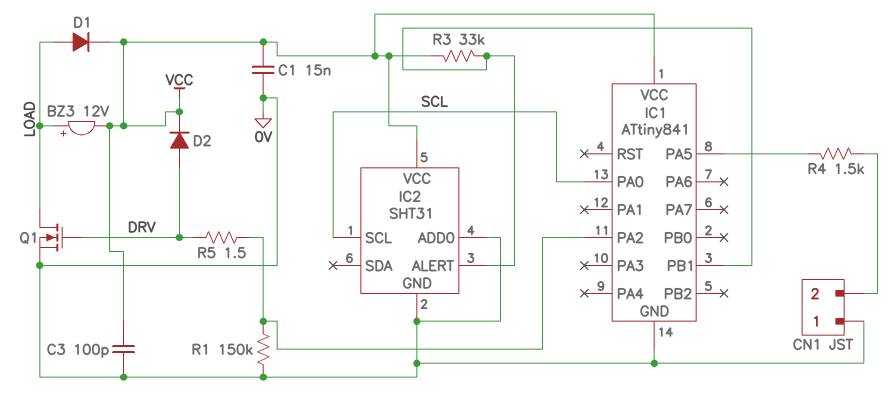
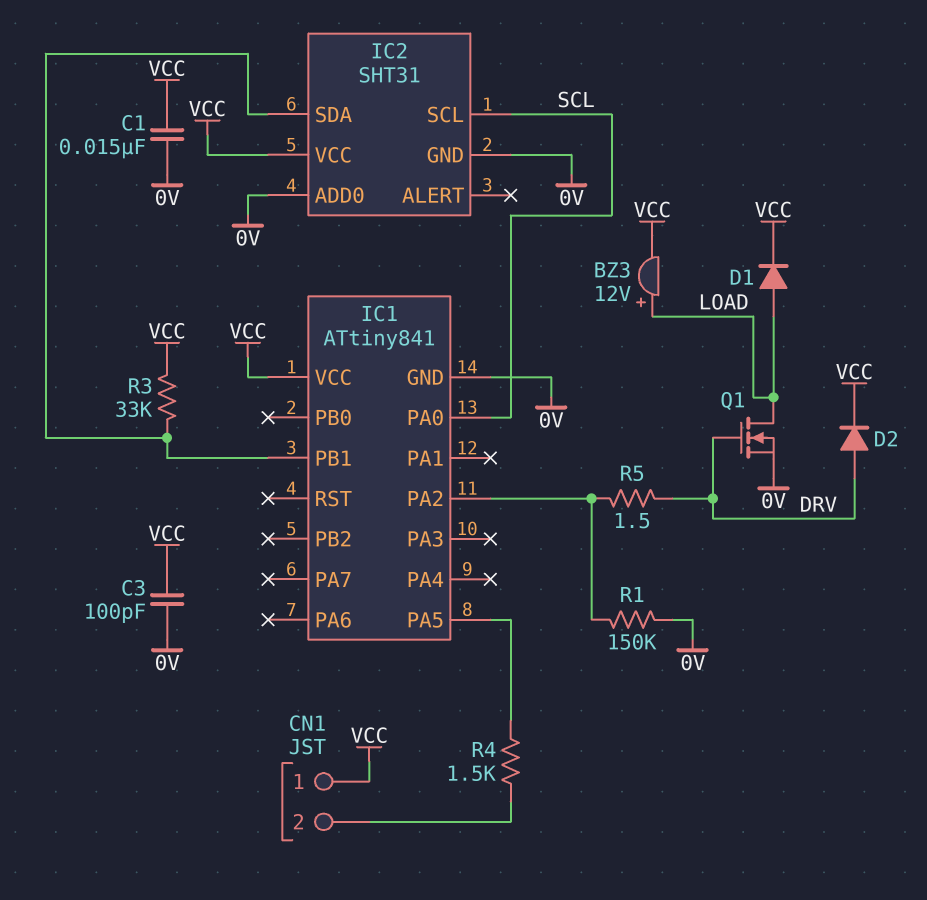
CN1 pin 1: 0V -> VCC
IC2 pin ALERT: IC1/PB1 -> none
IC2 pin SDA: none -> IC1/PB1

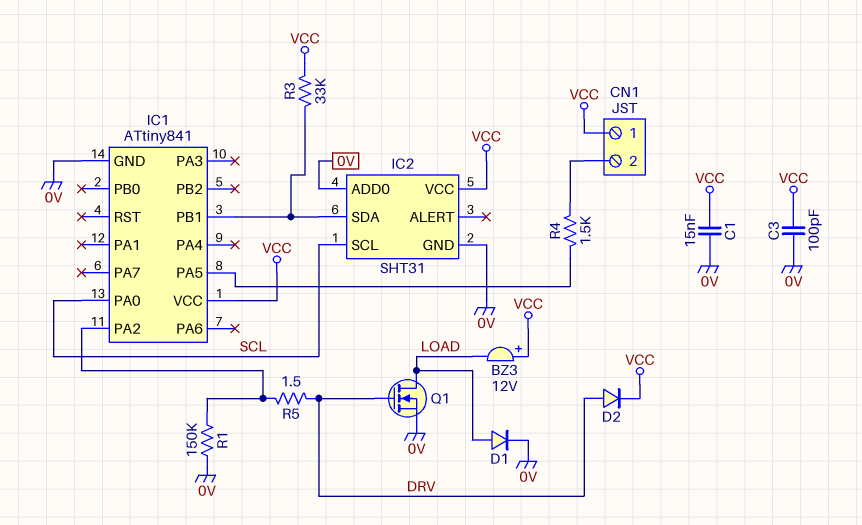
BZ3: buzzer 12V (plus LOAD, minus VCC) -> buzzer 12V (plus VCC, minus LOAD)
D1: diode (A LOAD, K VCC) -> diode (A LOAD, K 0V)

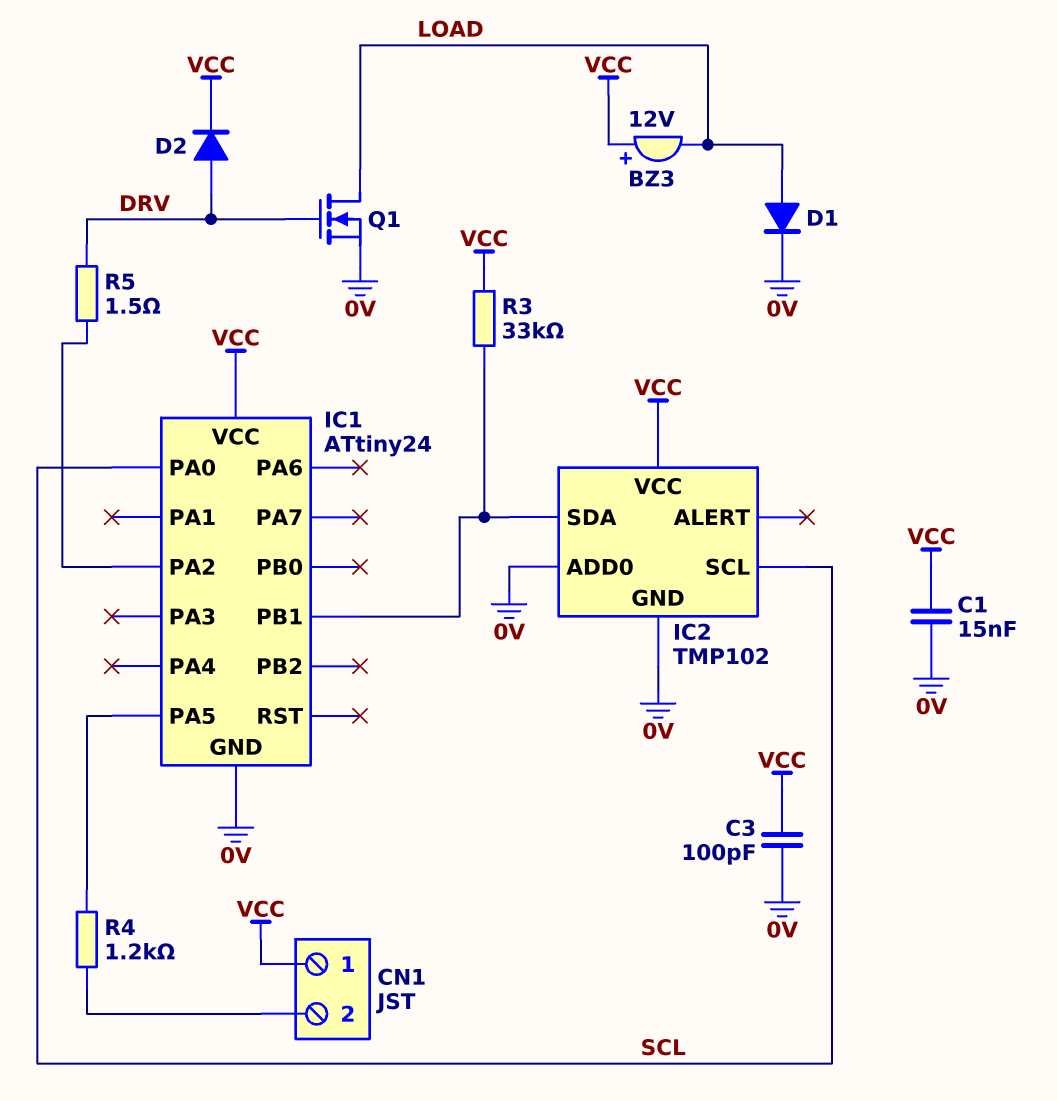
IC1: ATtiny841 -> ATtiny24
IC2: SHT31 -> TMP102
R1: 150k (0V, IC1/PA2) -> none
R4: 1.5k (CN1/2, IC1/PA5) -> 1.2k (CN1/2, IC1/PA5)

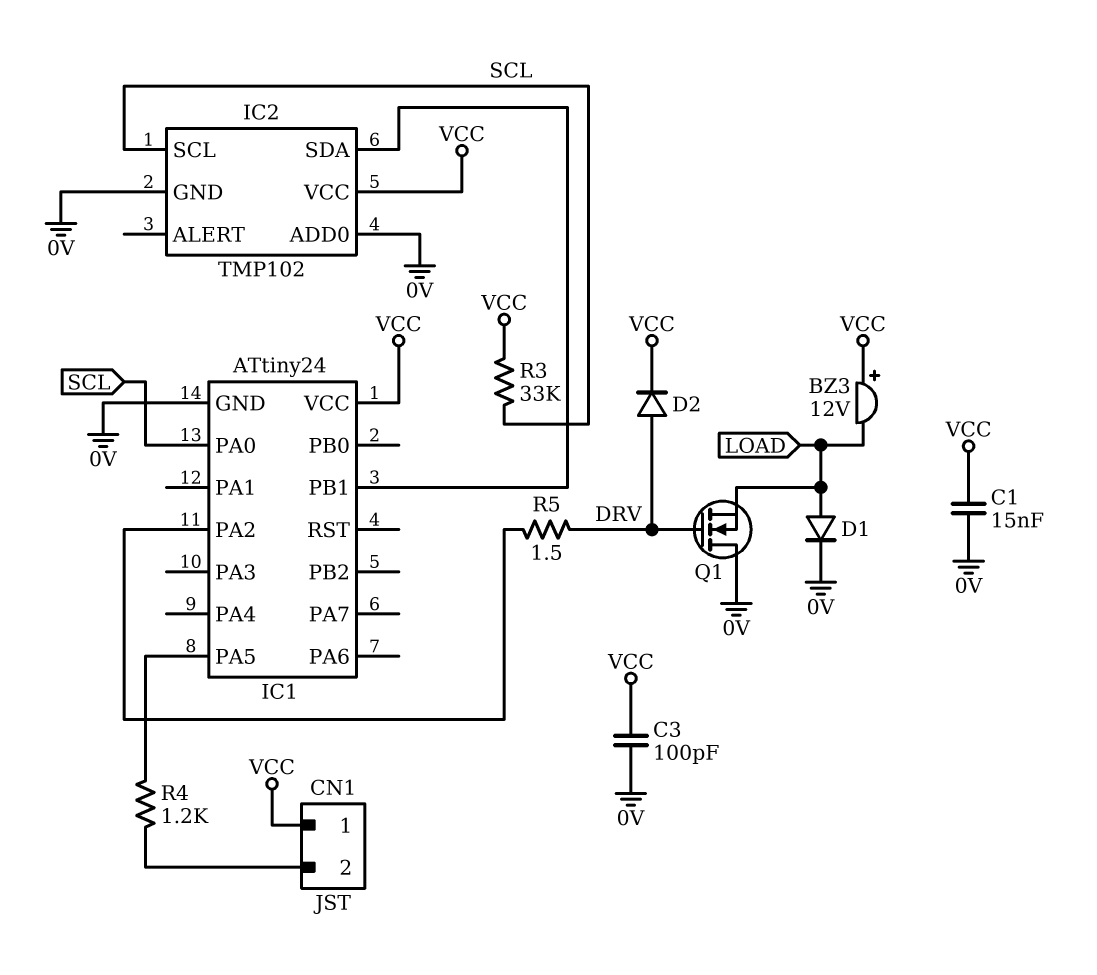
Q1: NMOS (G DRV, D LOAD, S 0V) -> NMOS (G DRV, D 0V, S LOAD)
R3: 33k (IC1/PB1, VCC) -> 33k (SCL, VCC)

